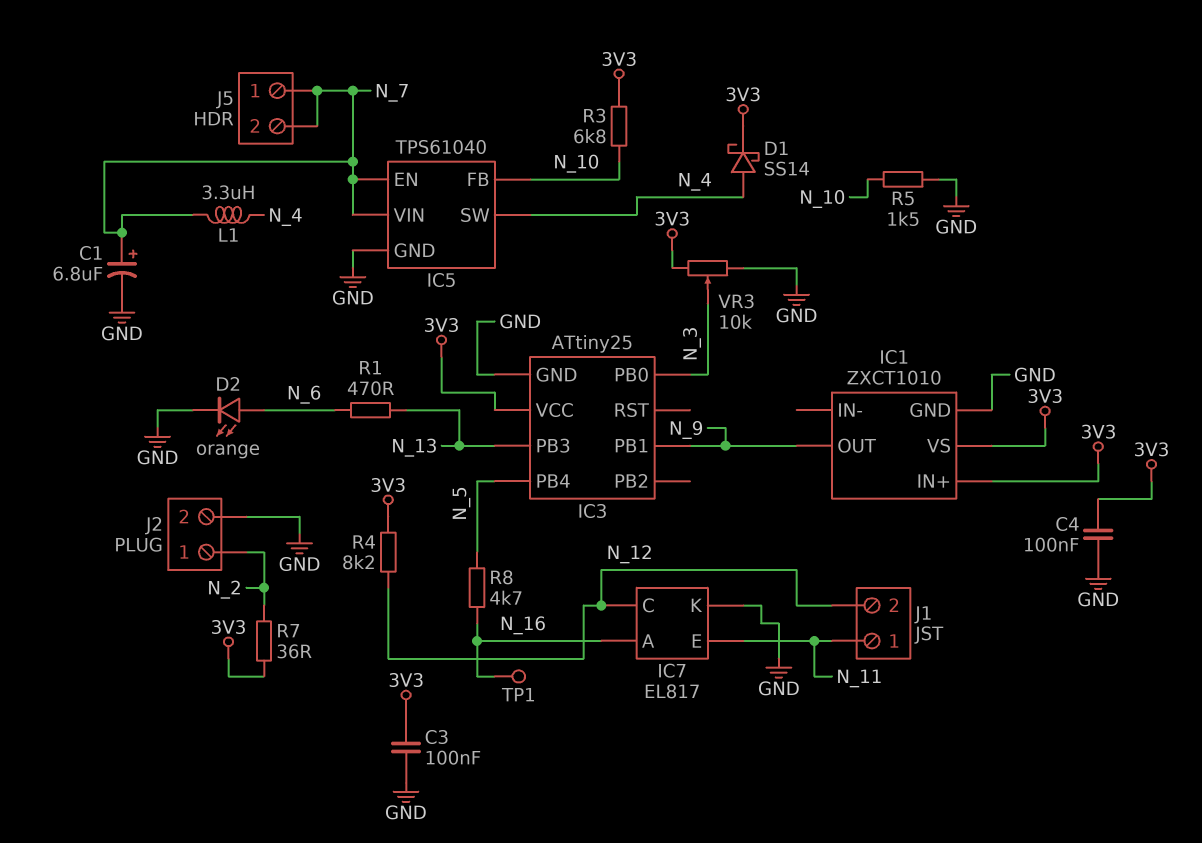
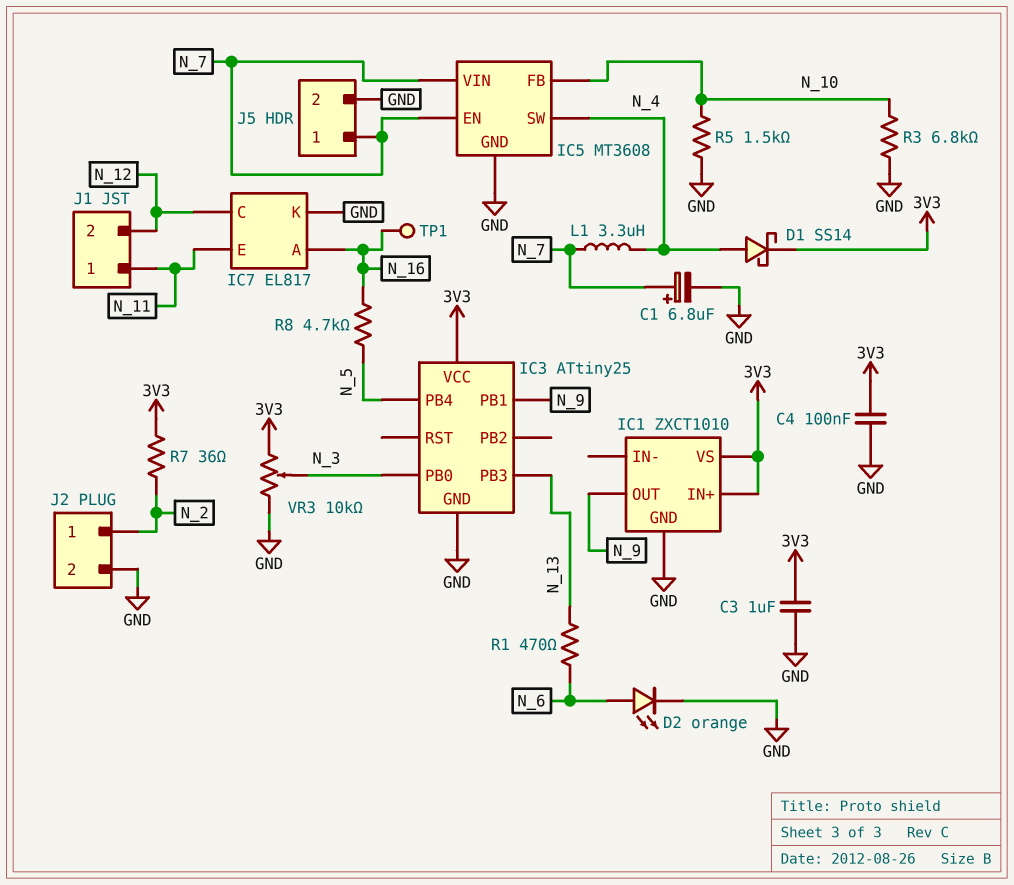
C3: 100nF (3V3, GND) -> 1uF (3V3, GND)
IC5: TPS61040 -> MT3608
J5 pin 2: N_7 -> GND
R3: 6.8k (3V3, N_10) -> 6.8k (GND, N_10)
R4: 8.2k (3V3, N_12) -> none

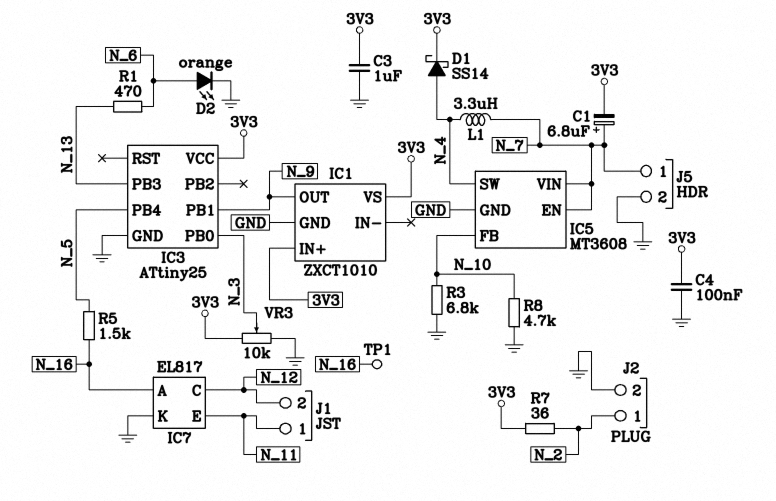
C1: 6.8uF (plus N_7, minus GND) -> 6.8uF (plus N_7, minus 3V3)
R5: 1.5k (GND, N_10) -> 1.5k (N_5, N_16)
R8: 4.7k (N_5, N_16) -> 4.7k (GND, N_10)

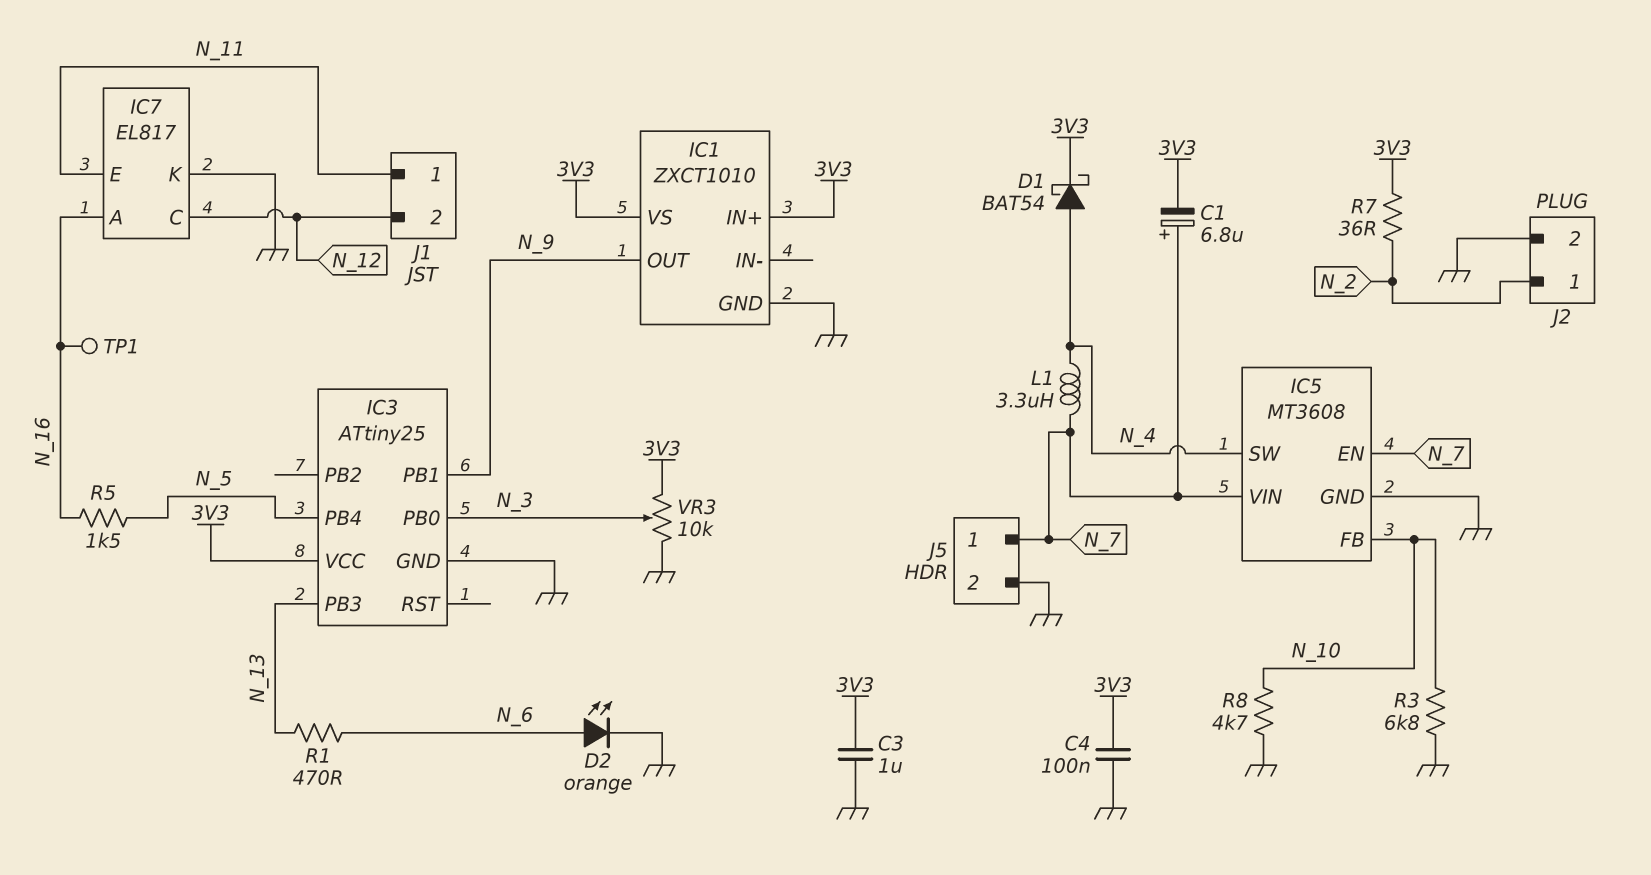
D1: schottky SS14 (A N_4, K 3V3) -> schottky BAT54 (A N_4, K 3V3)

